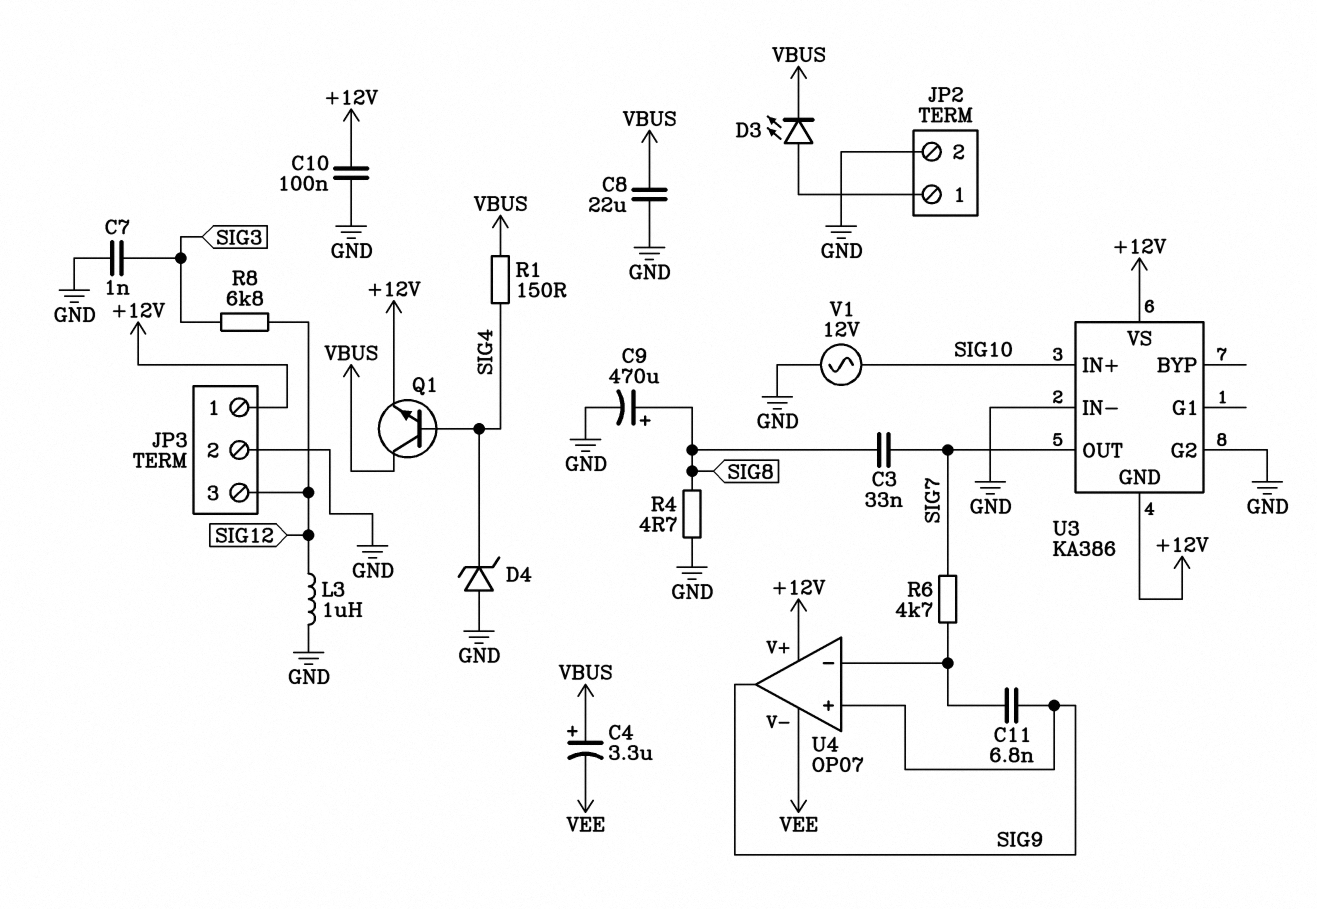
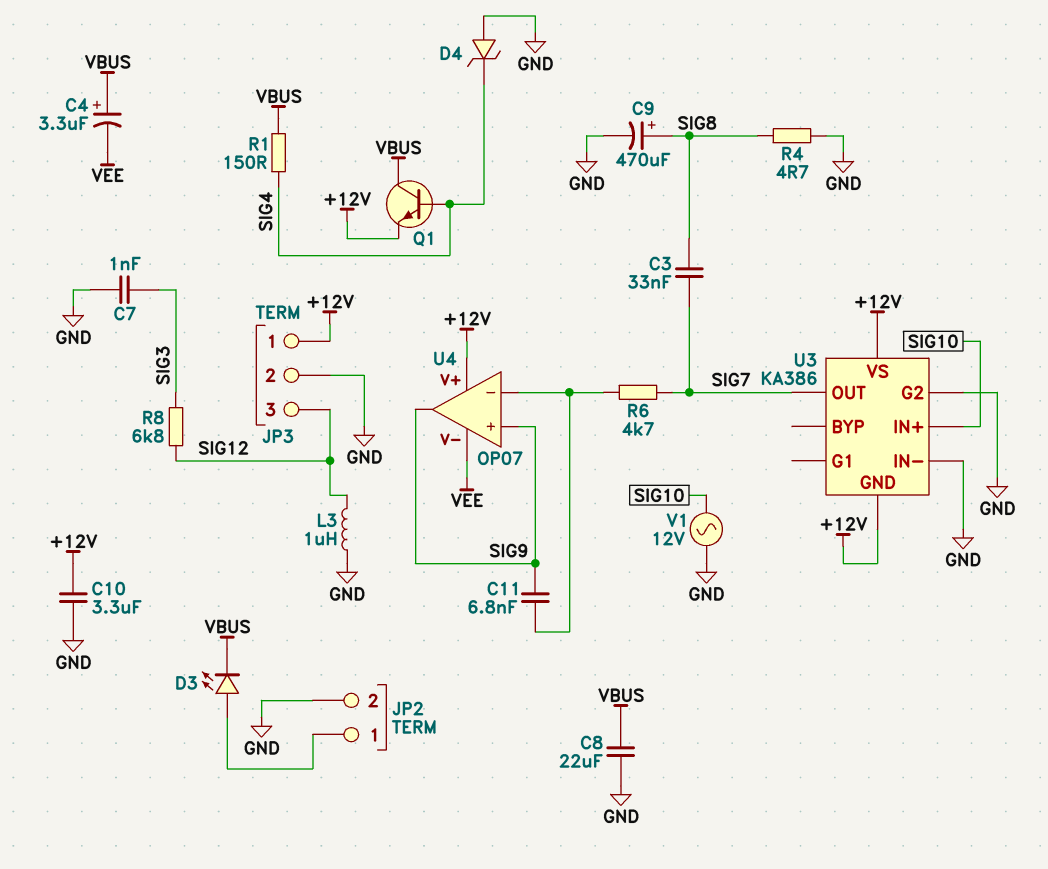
C10: 100nF (+12V, GND) -> 3.3uF (+12V, GND)

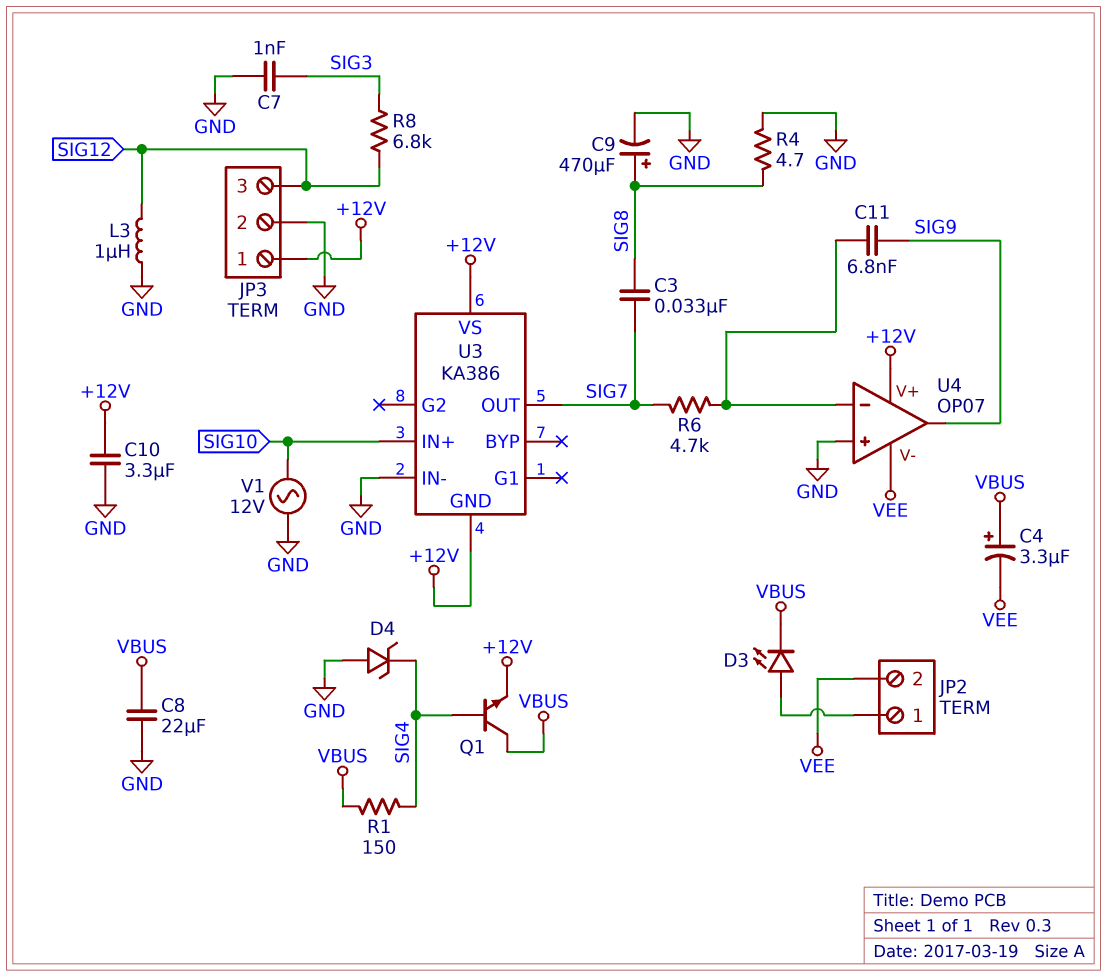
JP2 pin 2: GND -> VEE
U3 pin G2: GND -> none
U4 pin in+: SIG9 -> GND

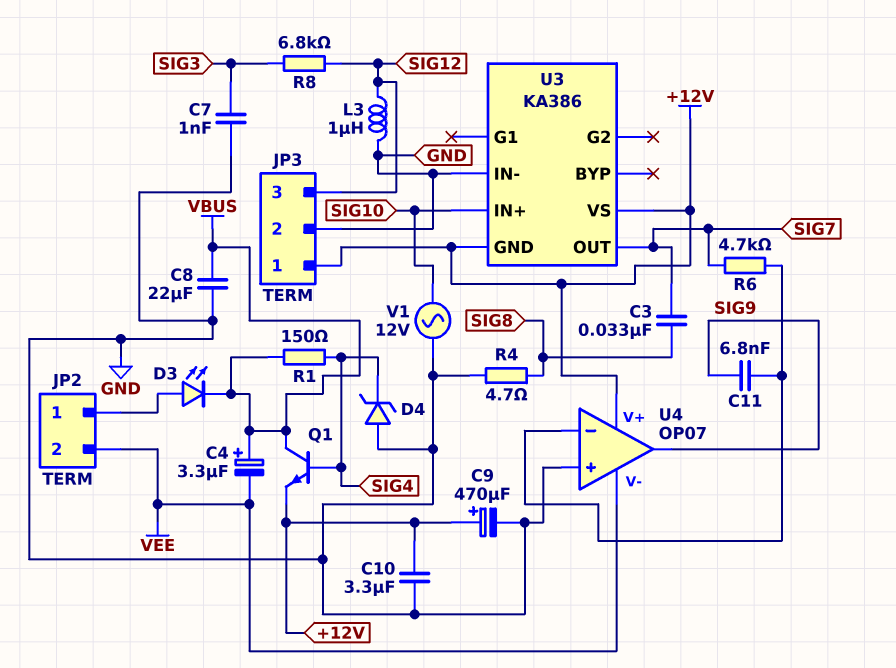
C9: 470uF (plus SIG8, minus GND) -> 470uF (plus +12V, minus GND)

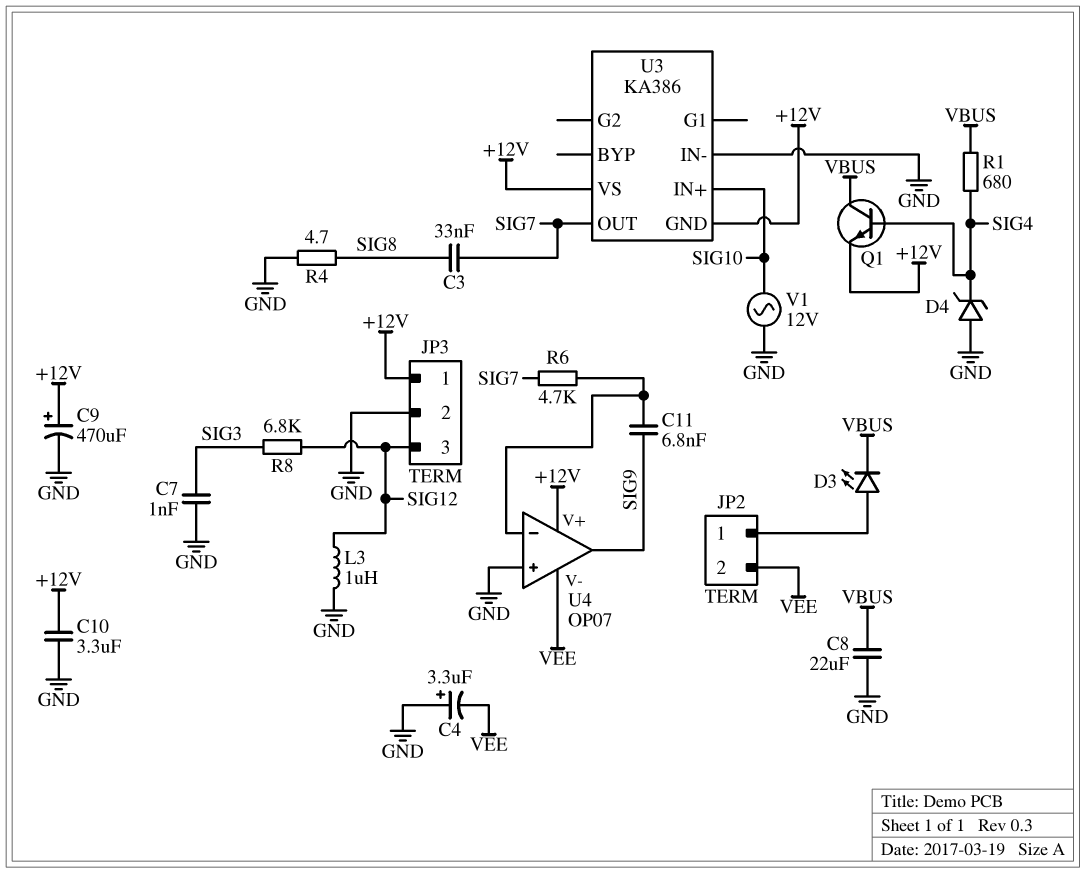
C4: 3.3uF (plus VBUS, minus VEE) -> 3.3uF (plus GND, minus VEE)
R1: 150 (SIG4, VBUS) -> 680 (SIG4, VBUS)

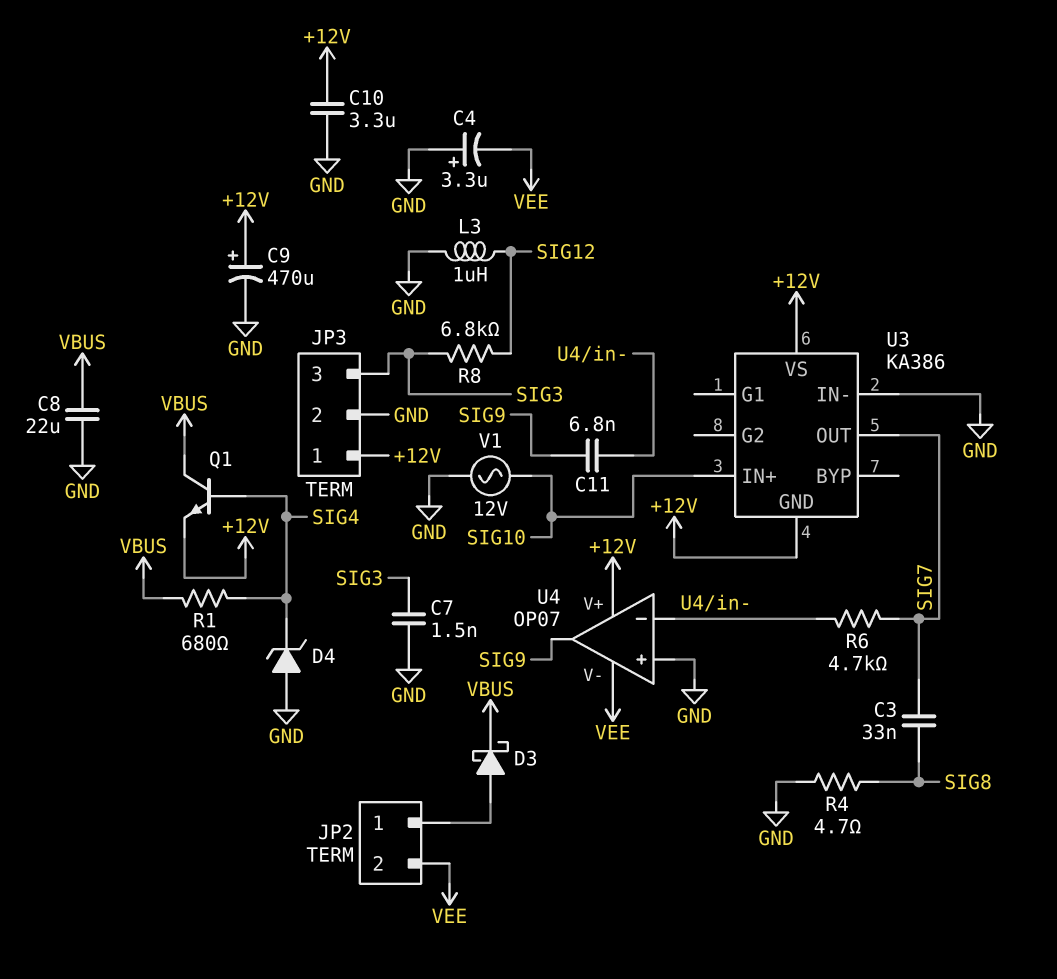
C7: 1nF (GND, SIG3) -> 1.5nF (GND, SIG3)
D3: LED (A JP2/1, K VBUS) -> schottky (A JP2/1, K VBUS)
JP3 pin 3: SIG12 -> SIG3

